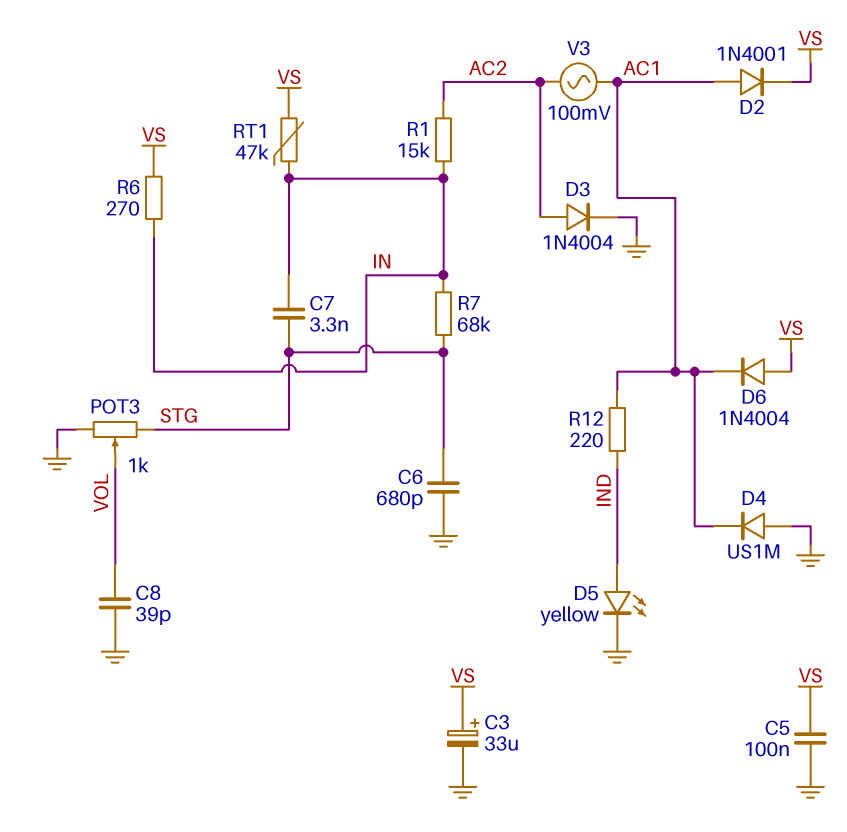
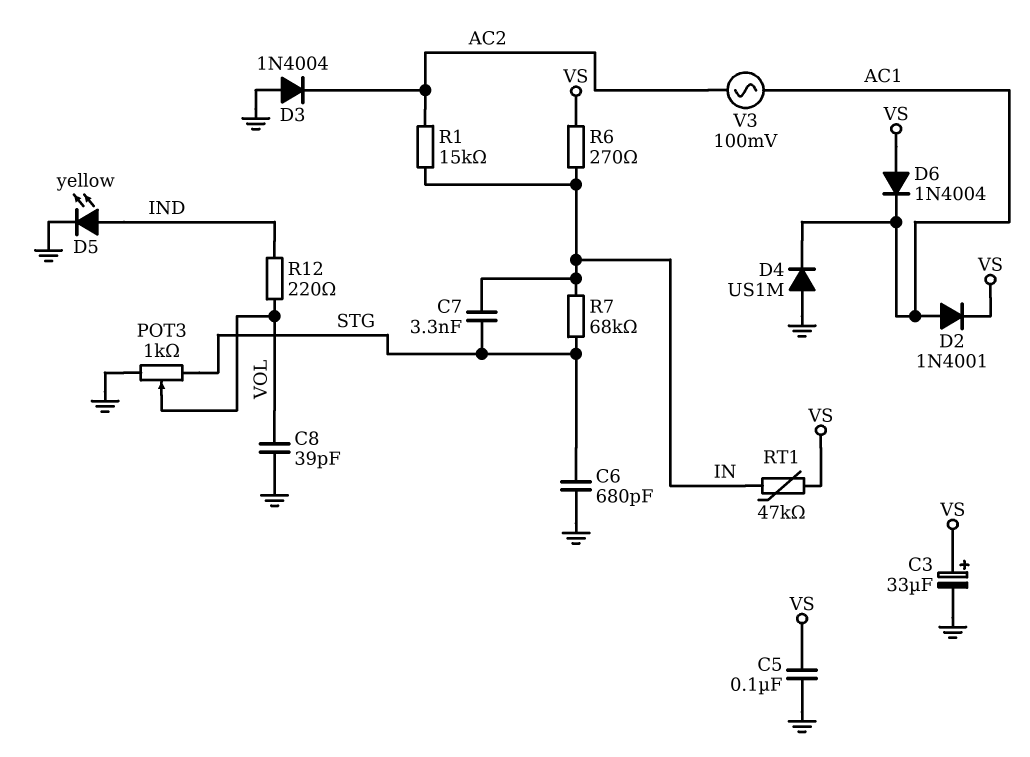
D3: diode 1N4004 (A AC2, K GND) -> diode 1N4004 (A GND, K AC2)
R12: 220 (AC1, IND) -> 220 (IND, VOL)

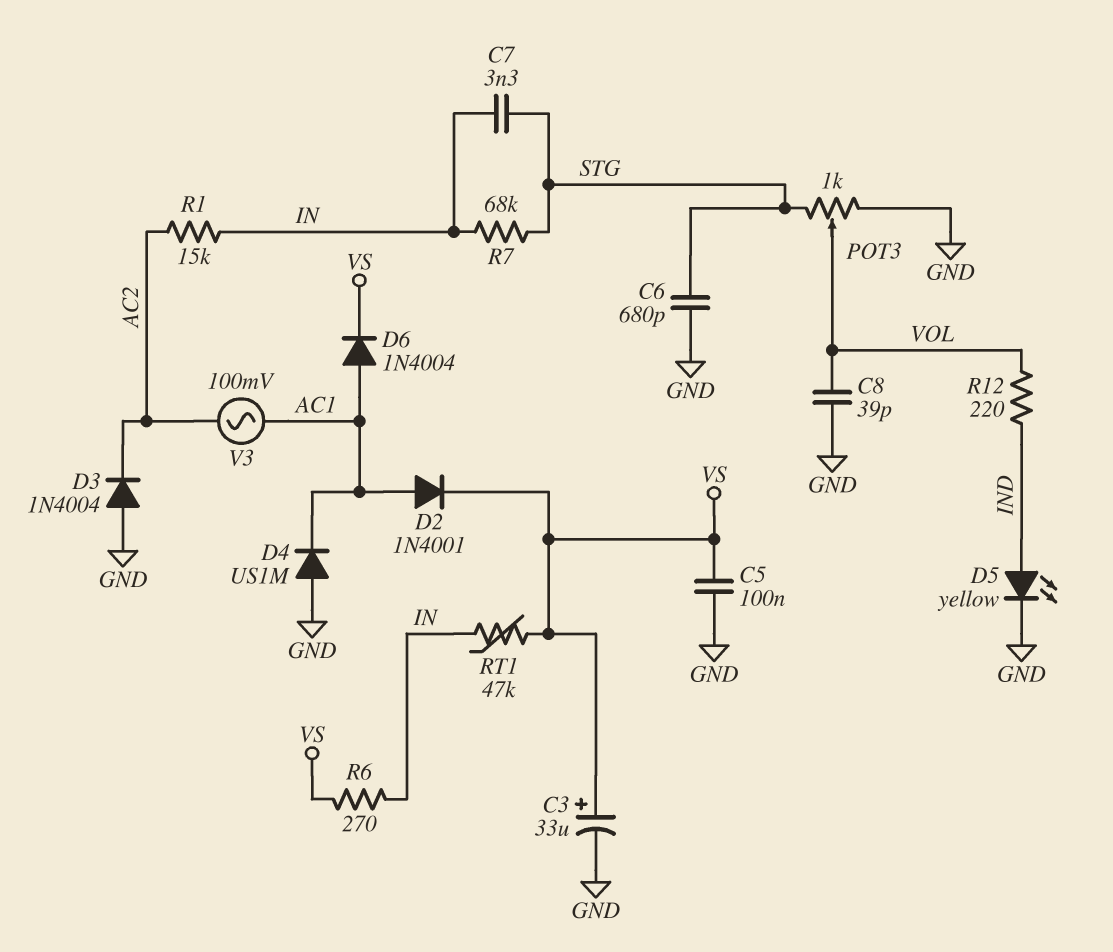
D6: diode 1N4004 (A VS, K AC1) -> diode 1N4004 (A AC1, K VS)

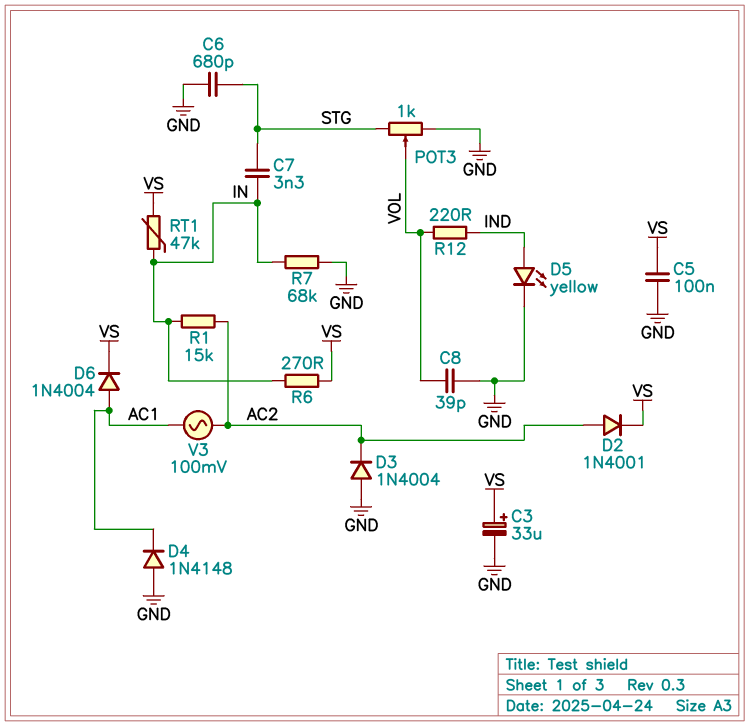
D2: diode 1N4001 (A AC1, K VS) -> diode 1N4001 (A AC2, K VS)
D4: diode US1M (A GND, K AC1) -> diode 1N4148 (A GND, K AC1)
R7: 68k (IN, STG) -> 68k (GND, IN)

